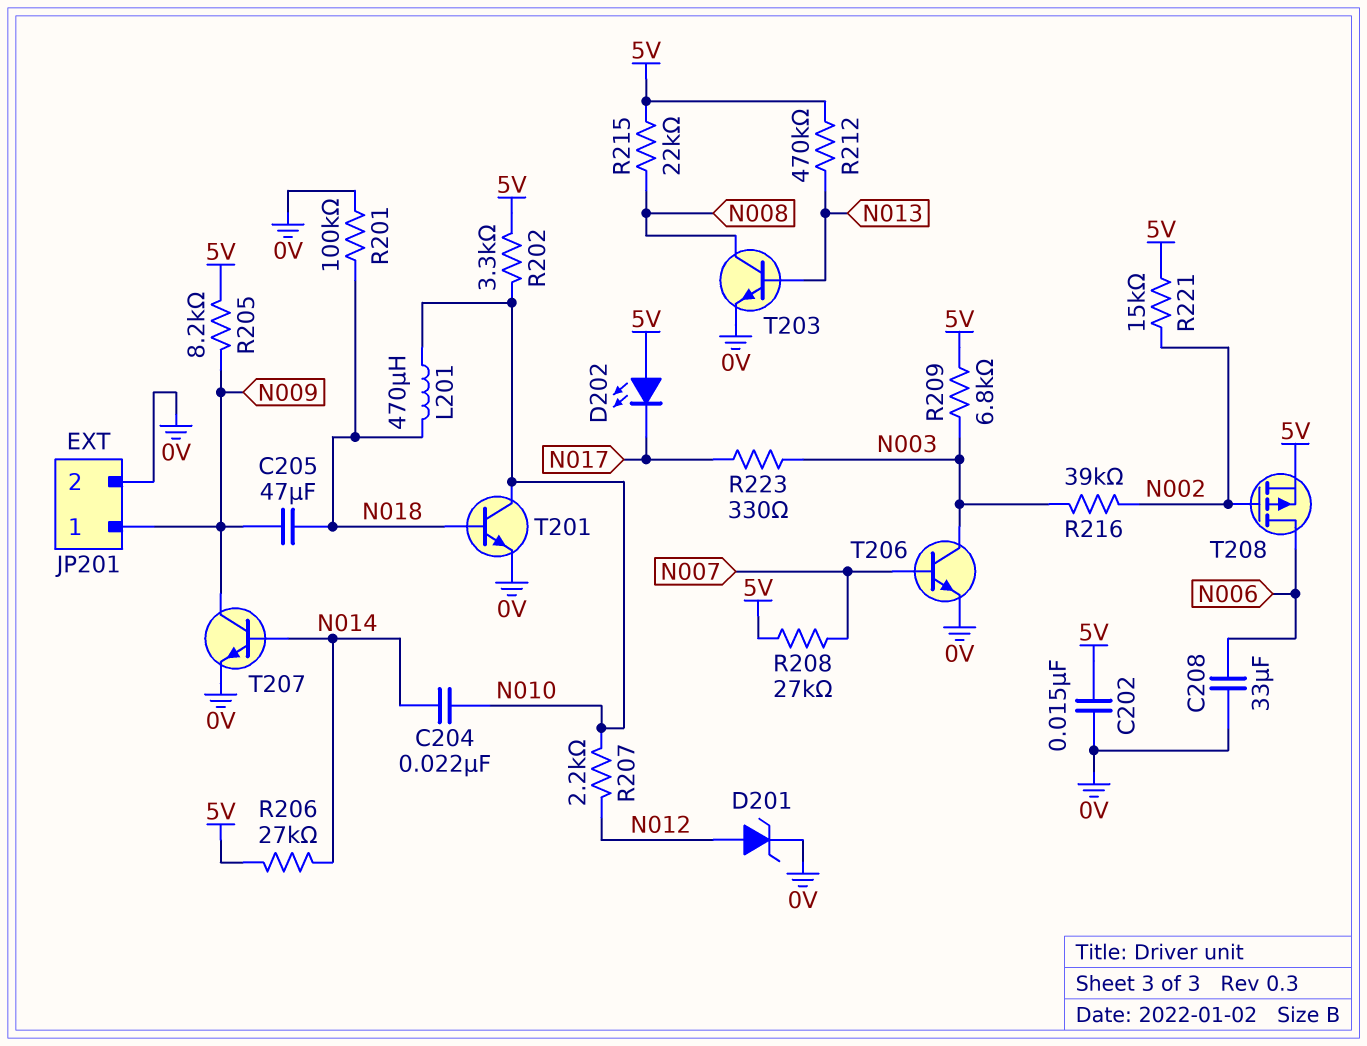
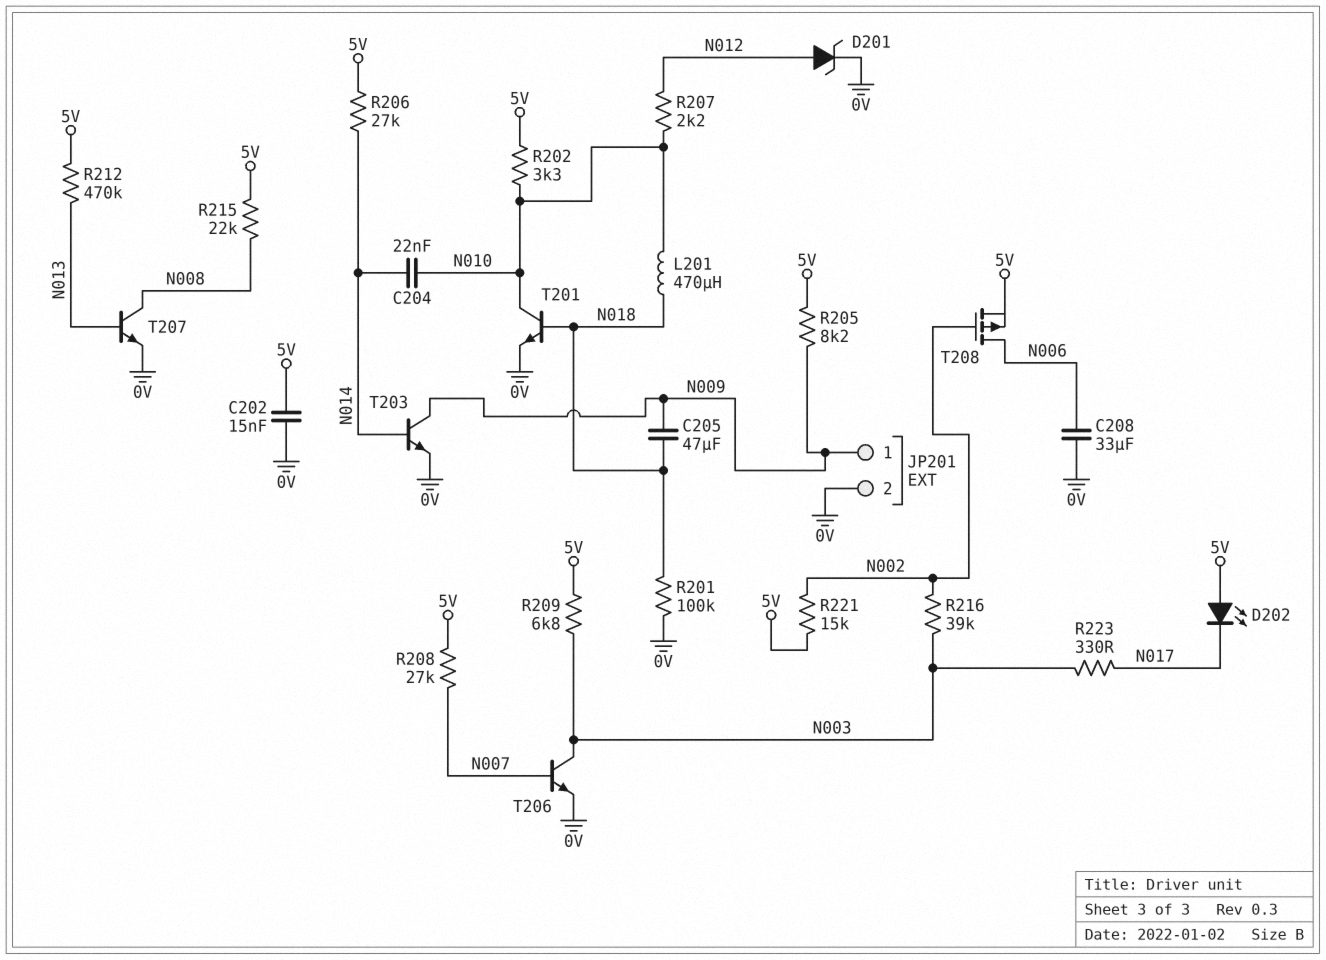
T203: NPN (B N013, C N008, E 0V) -> NPN (B N014, C N009, E 0V)
T207: NPN (B N014, C N009, E 0V) -> NPN (B N013, C N008, E 0V)

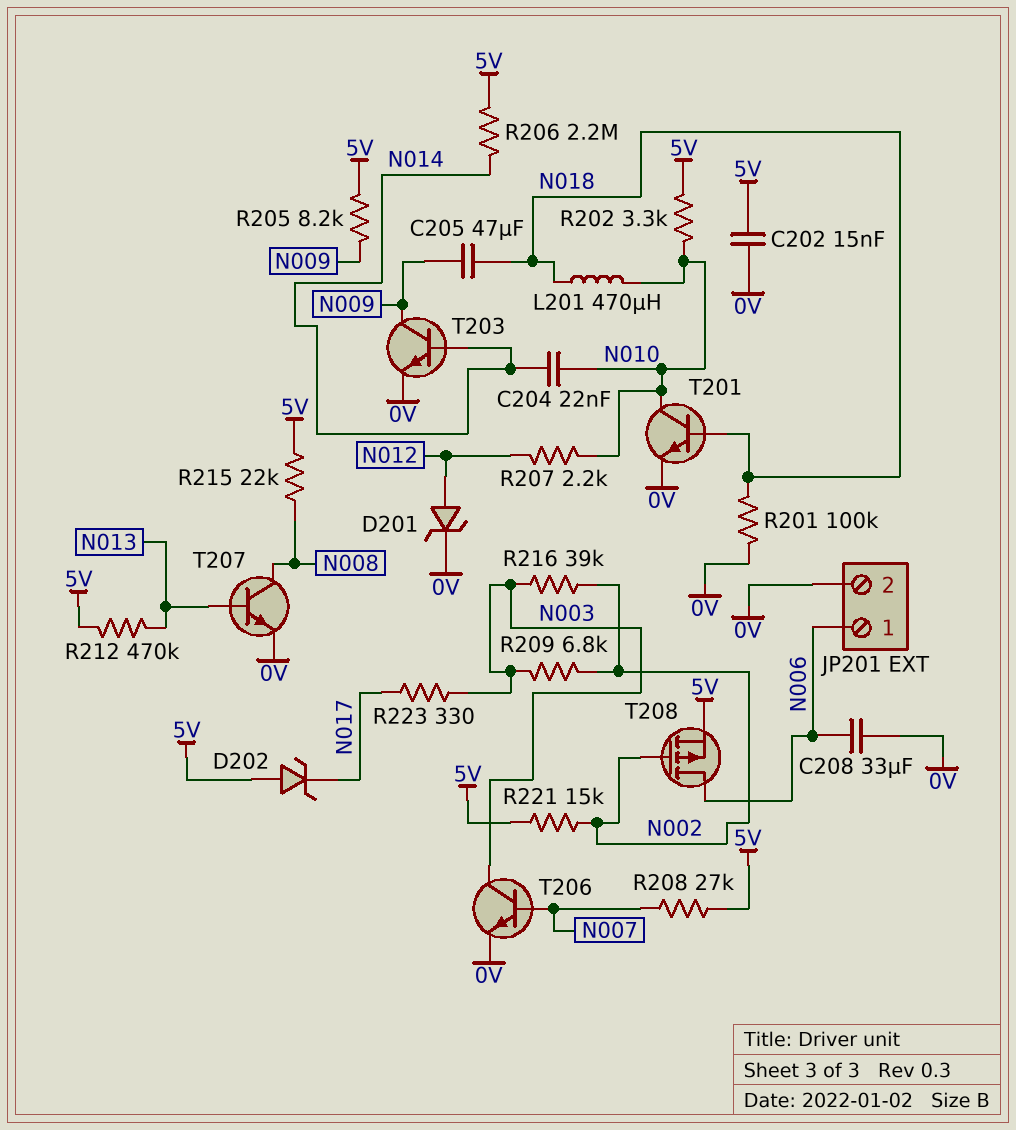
D202: LED (A 5V, K N017) -> zener (A 5V, K N017)
JP201 pin 1: N009 -> N006
R206: 27k (5V, N014) -> 2.2M (5V, N014)
R209: 6.8k (5V, N003) -> 6.8k (N002, N003)

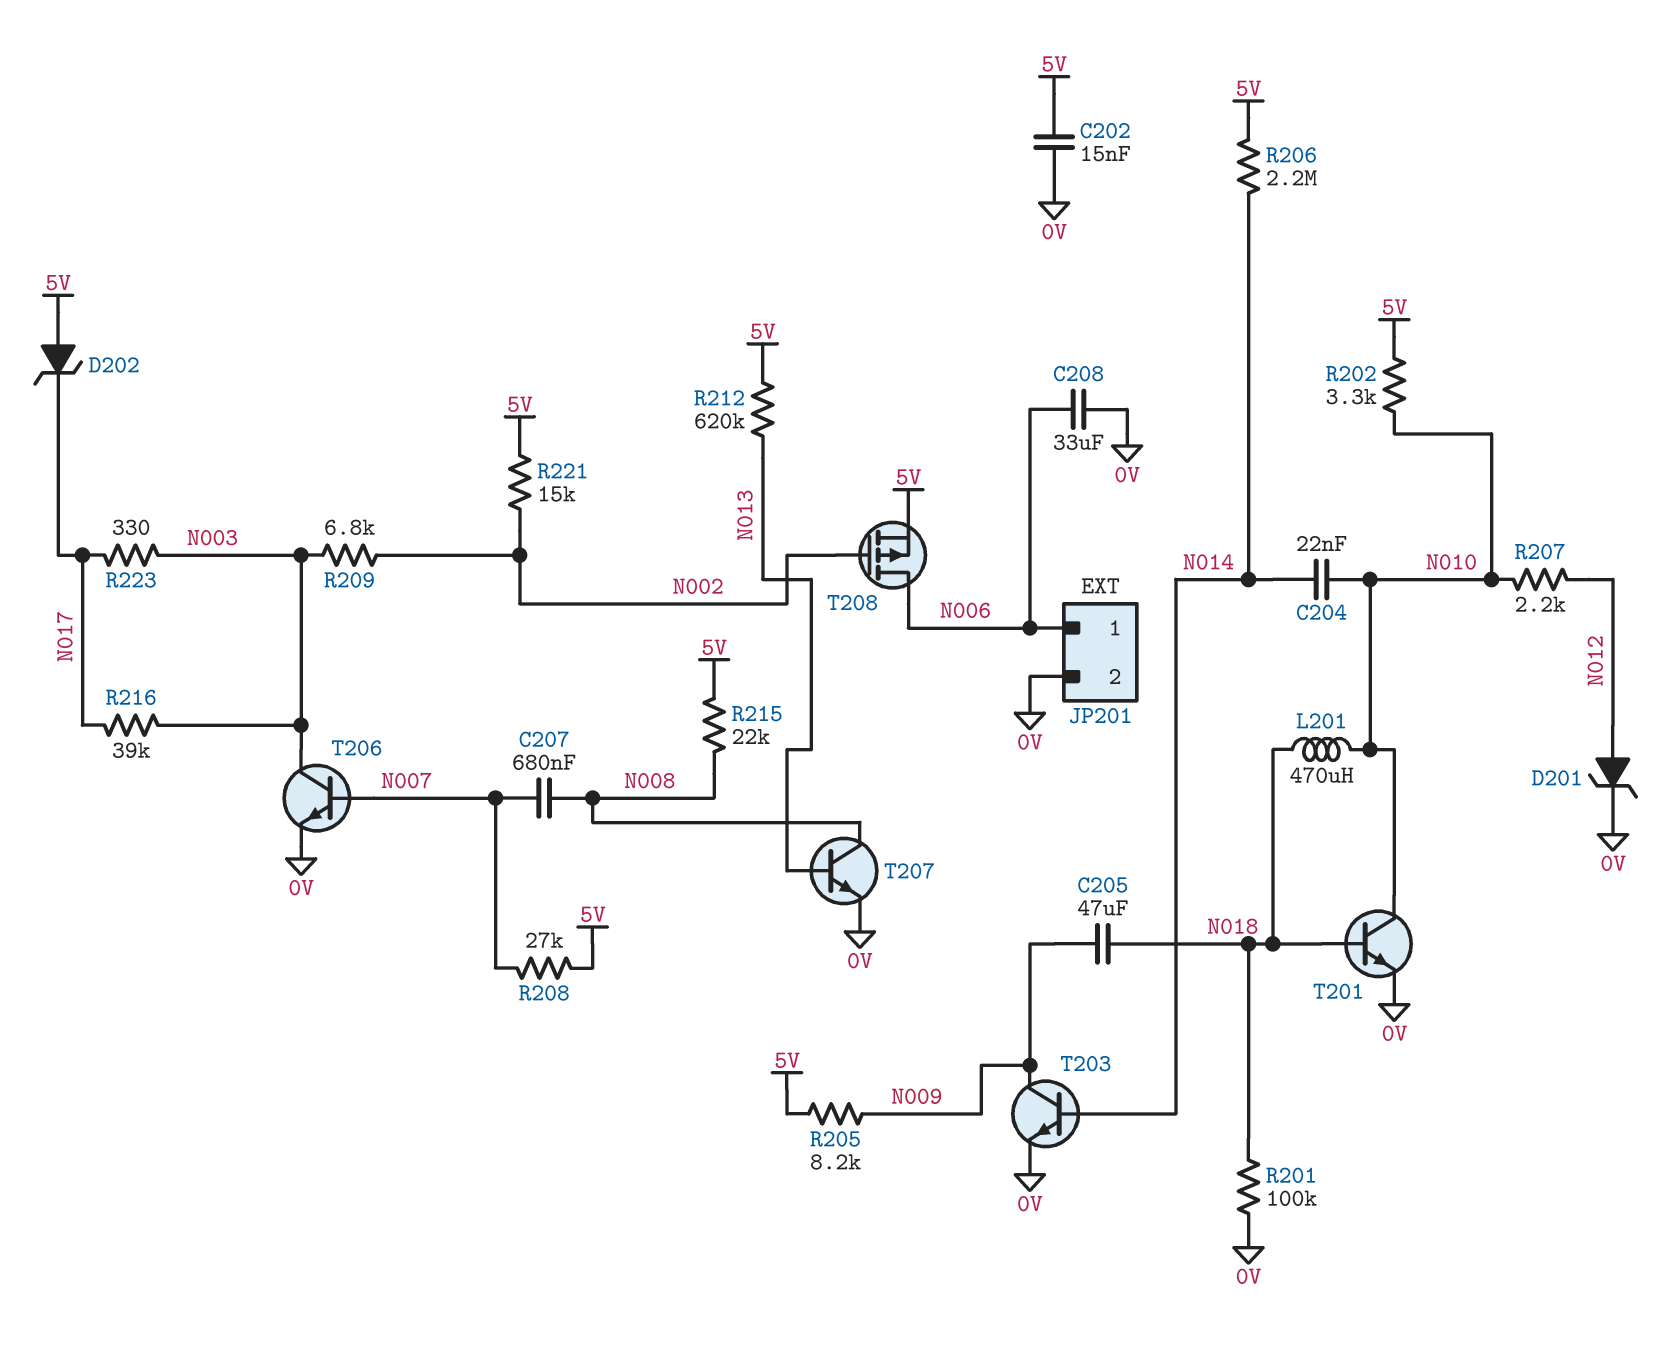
C207: none -> 680nF (N007, N008)
R212: 470k (5V, N013) -> 620k (5V, N013)
R216: 39k (N002, N003) -> 39k (N003, N017)

